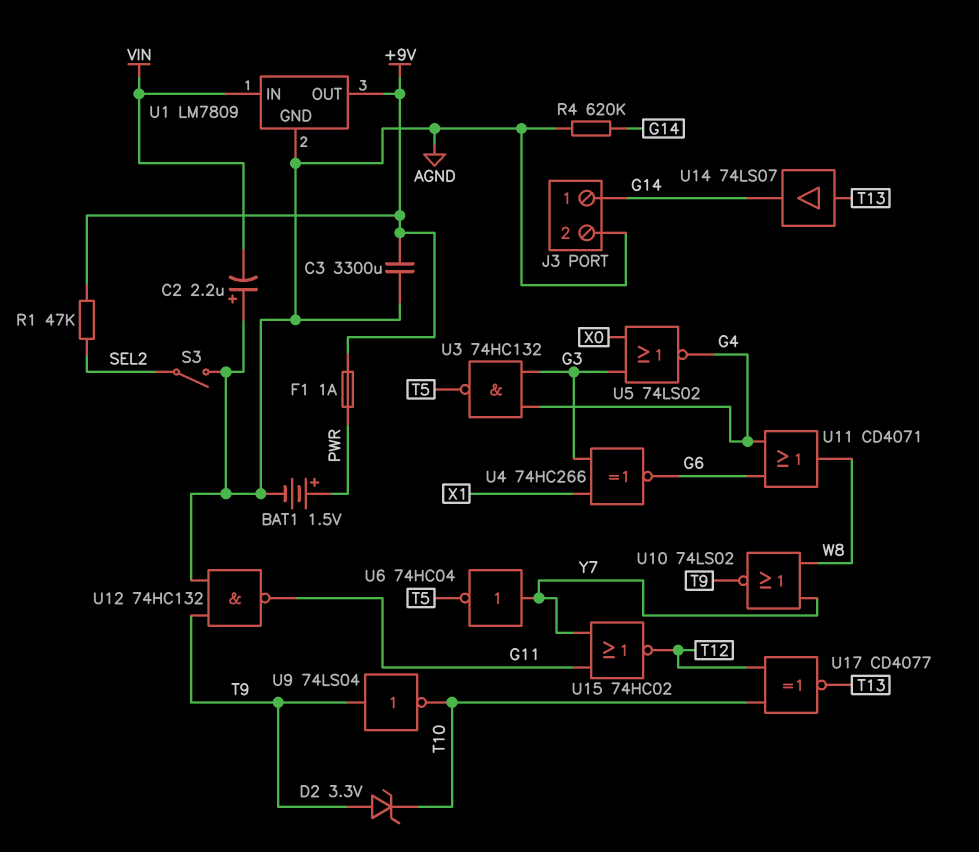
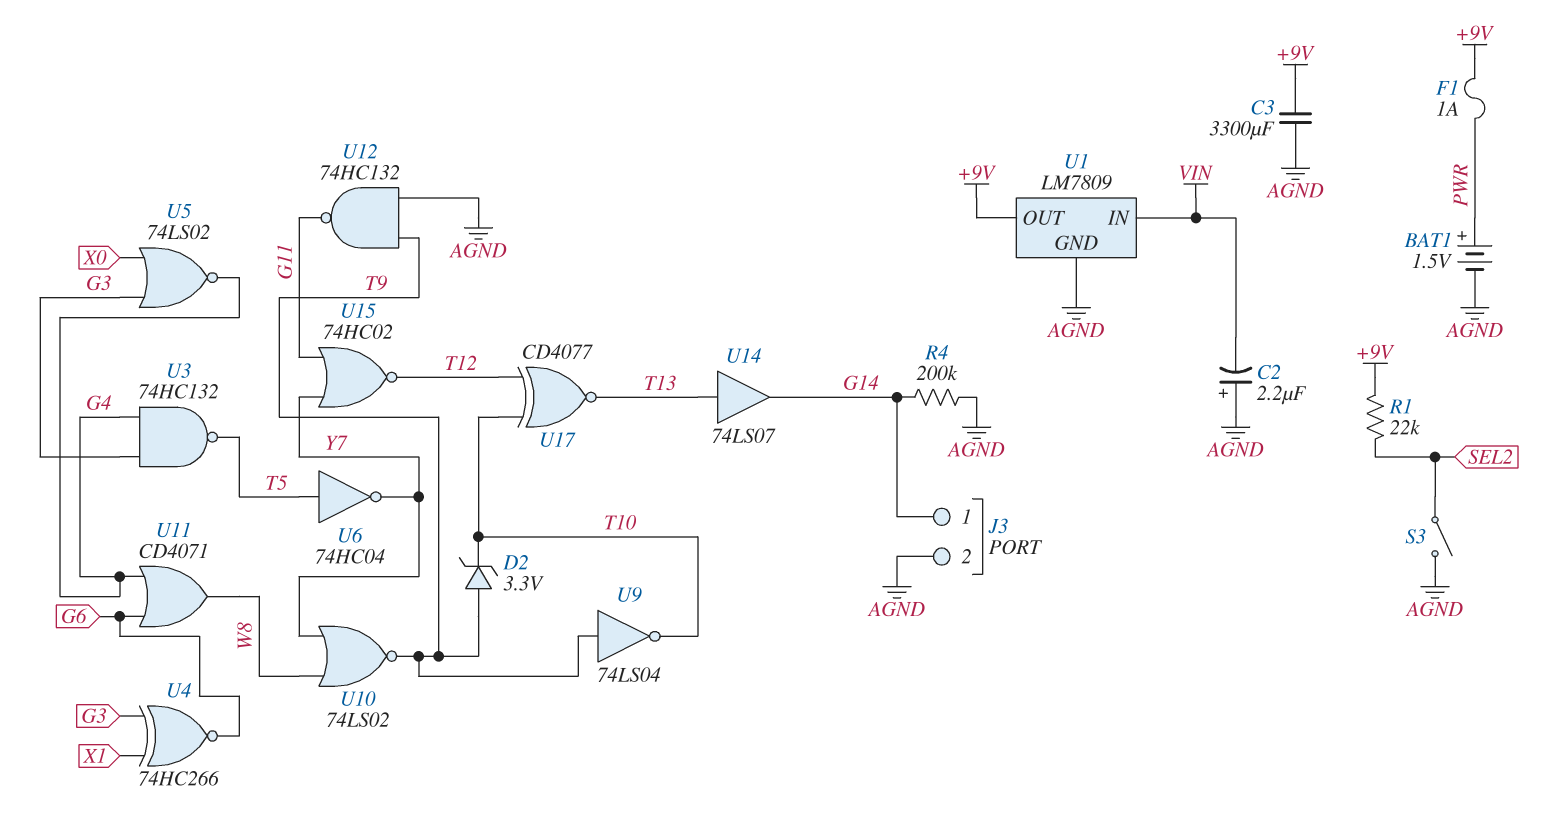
R1: 47k (+9V, SEL2) -> 22k (+9V, SEL2)
R4: 620k (AGND, G14) -> 200k (AGND, G14)
U6: NOT 74HC04 (in Y7, out T5) -> NOT 74HC04 (in T5, out Y7)

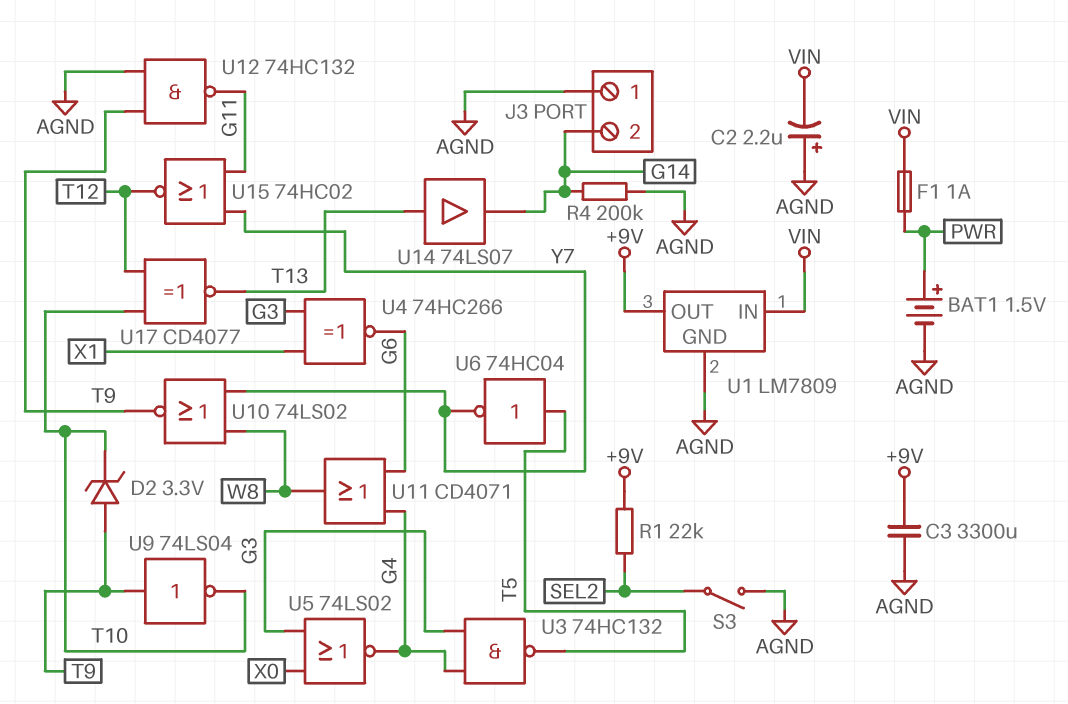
F1: 1A (+9V, PWR) -> 1A (PWR, VIN)
J3 pin 1: G14 -> AGND
J3 pin 2: AGND -> G14

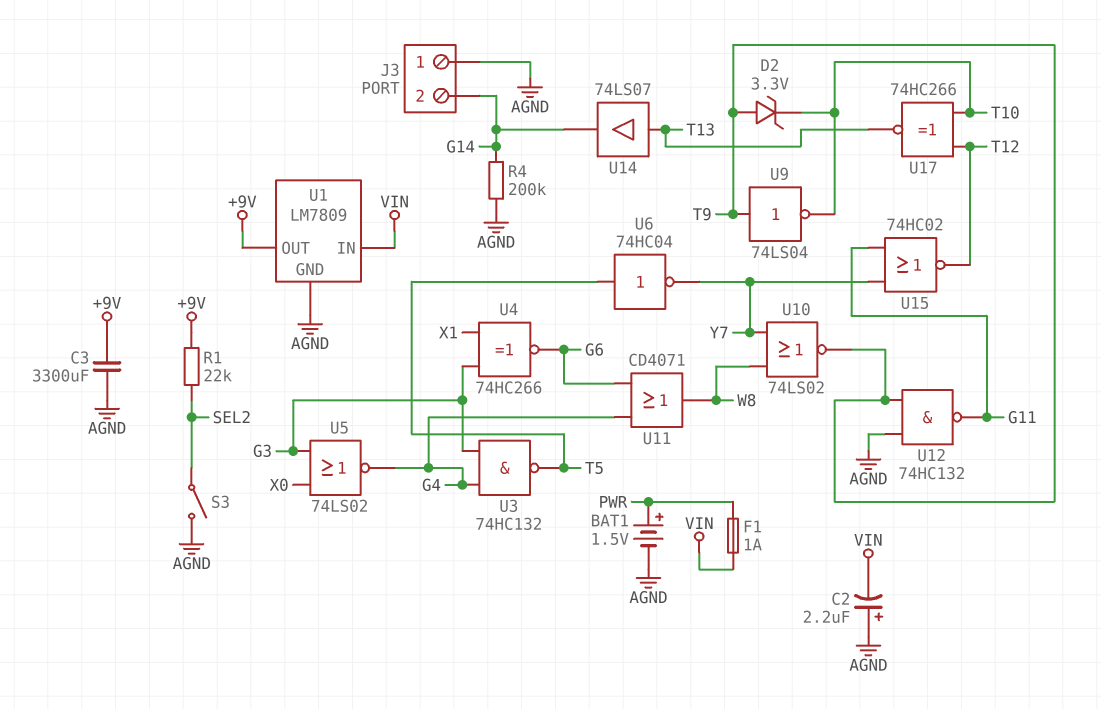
U17: XNOR CD4077 (in T10, in T12, out T13) -> XNOR 74HC266 (in T10, in T12, out T13)

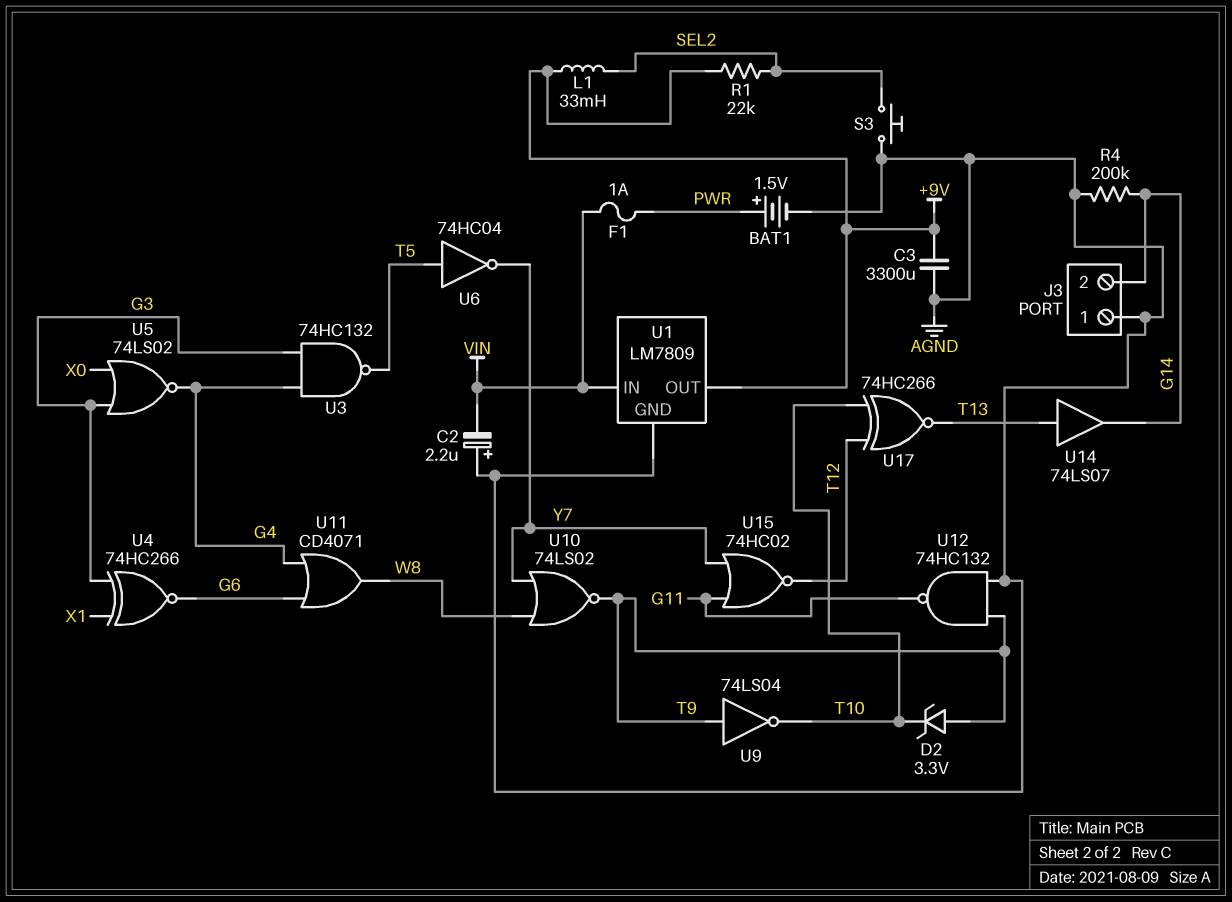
L1: none -> 33mH (+9V, SEL2)
S3: switch (AGND, SEL2) -> button (AGND, SEL2)

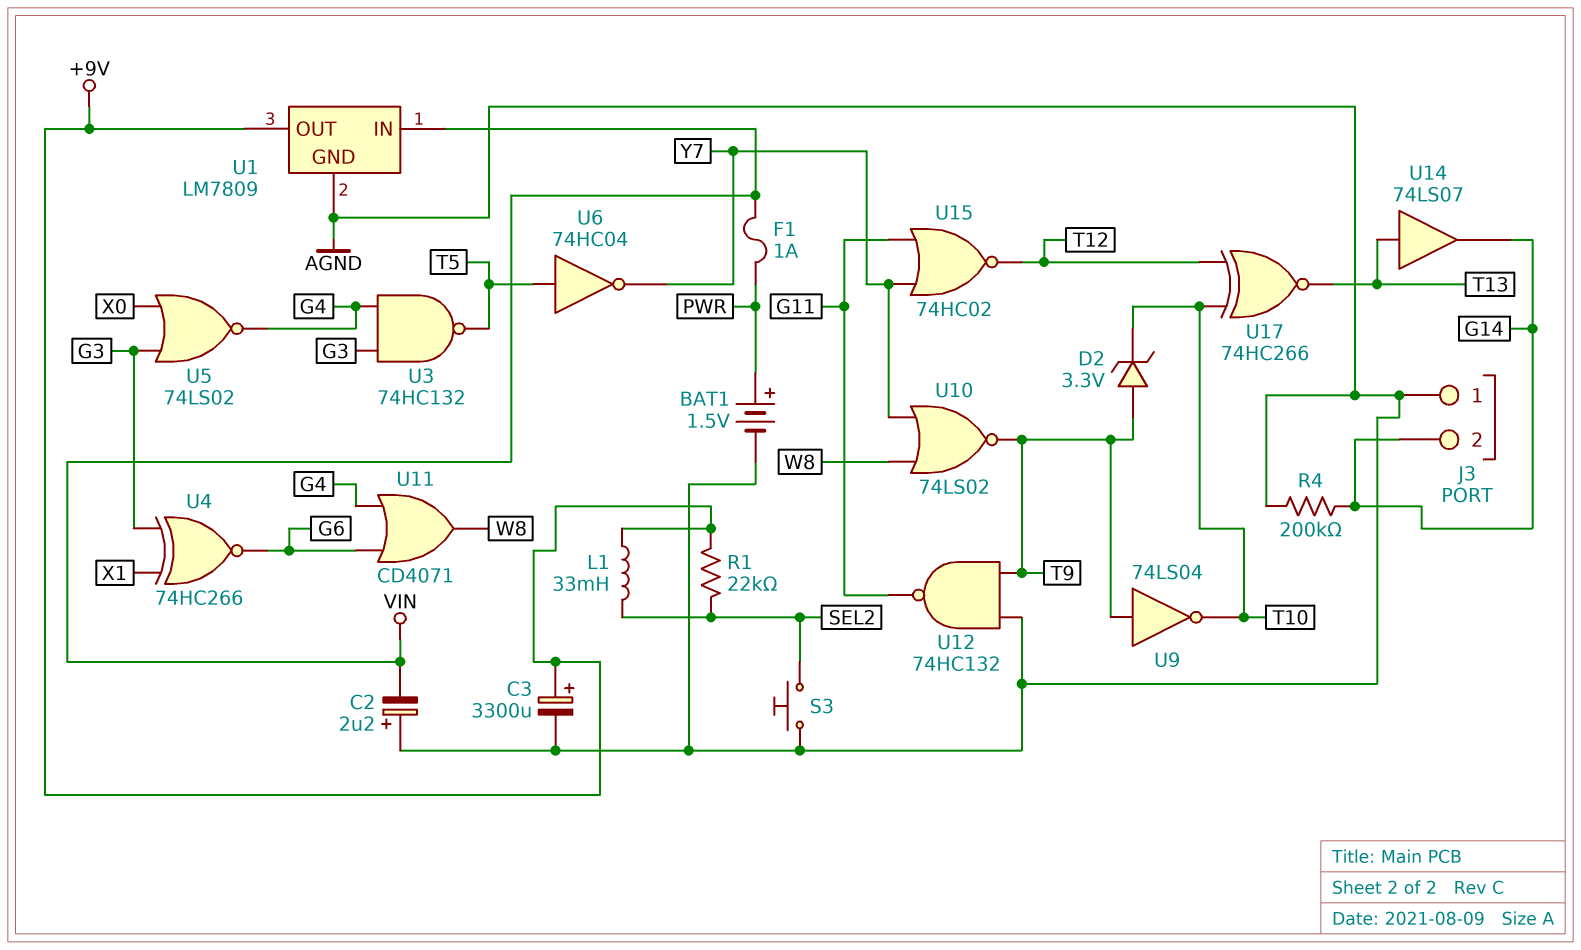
C3: 3300uF (+9V, AGND) -> 3300uF (plus +9V, minus AGND)

